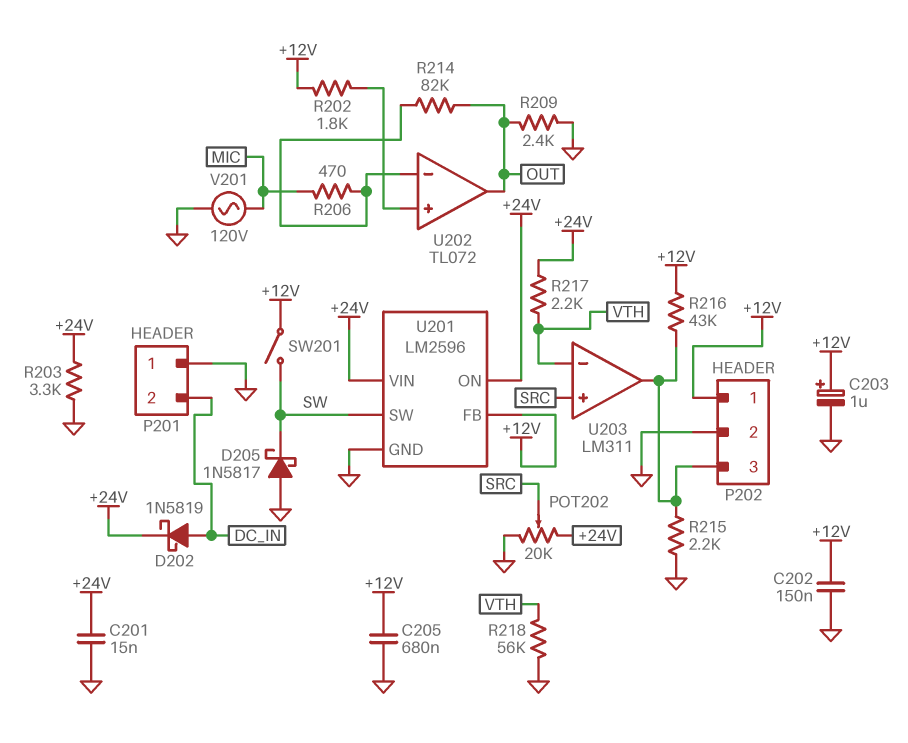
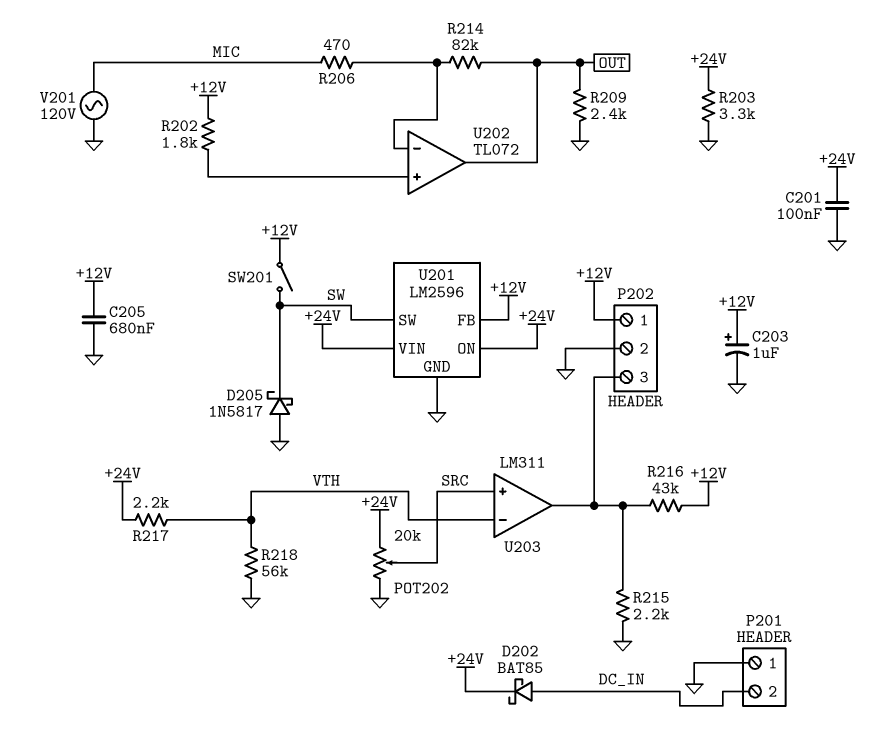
C201: 15nF (+24V, GND) -> 100nF (+24V, GND)
C202: 150nF (+12V, GND) -> none
D202: schottky 1N5819 (A DC_IN, K +24V) -> schottky BAT85 (A DC_IN, K +24V)

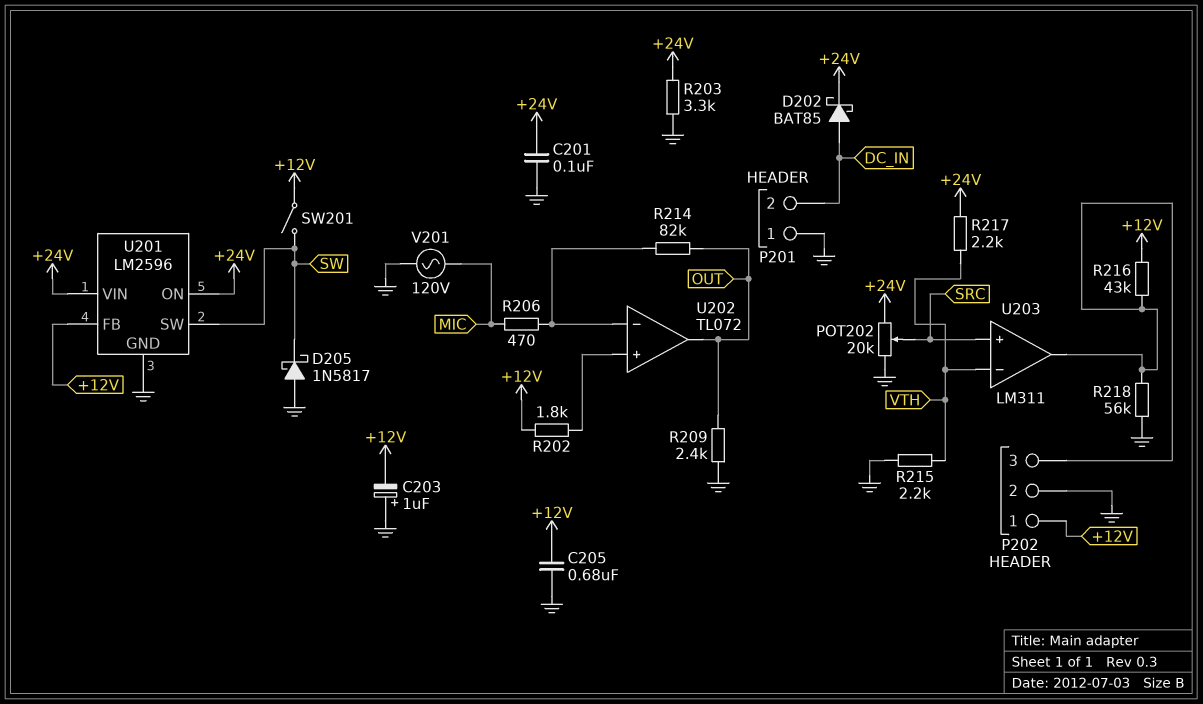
C203: 1uF (plus +12V, minus GND) -> 1uF (plus GND, minus +12V)
R215: 2.2k (GND, P202/3) -> 2.2k (GND, VTH)
R218: 56k (GND, VTH) -> 56k (GND, P202/3)

